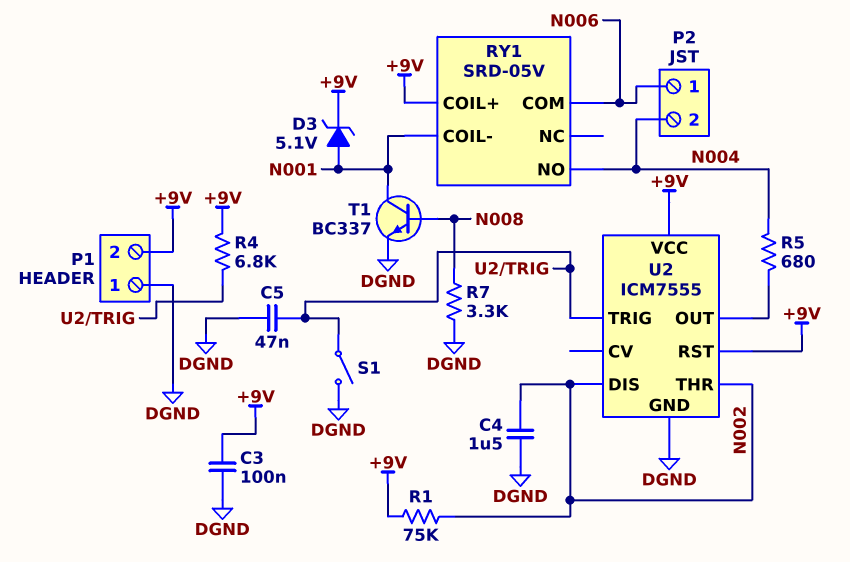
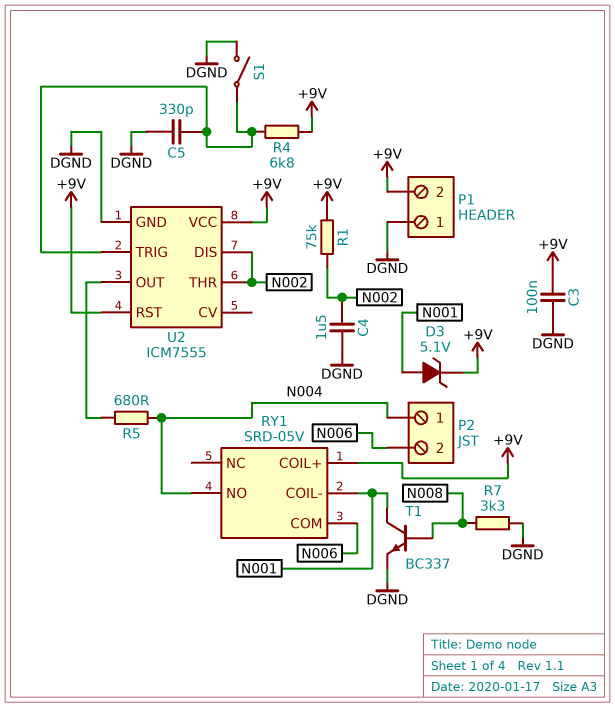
C5: 47nF (DGND, U2/TRIG) -> 330pF (DGND, U2/TRIG)
P2 pin 1: N006 -> N004
P2 pin 2: N004 -> N006

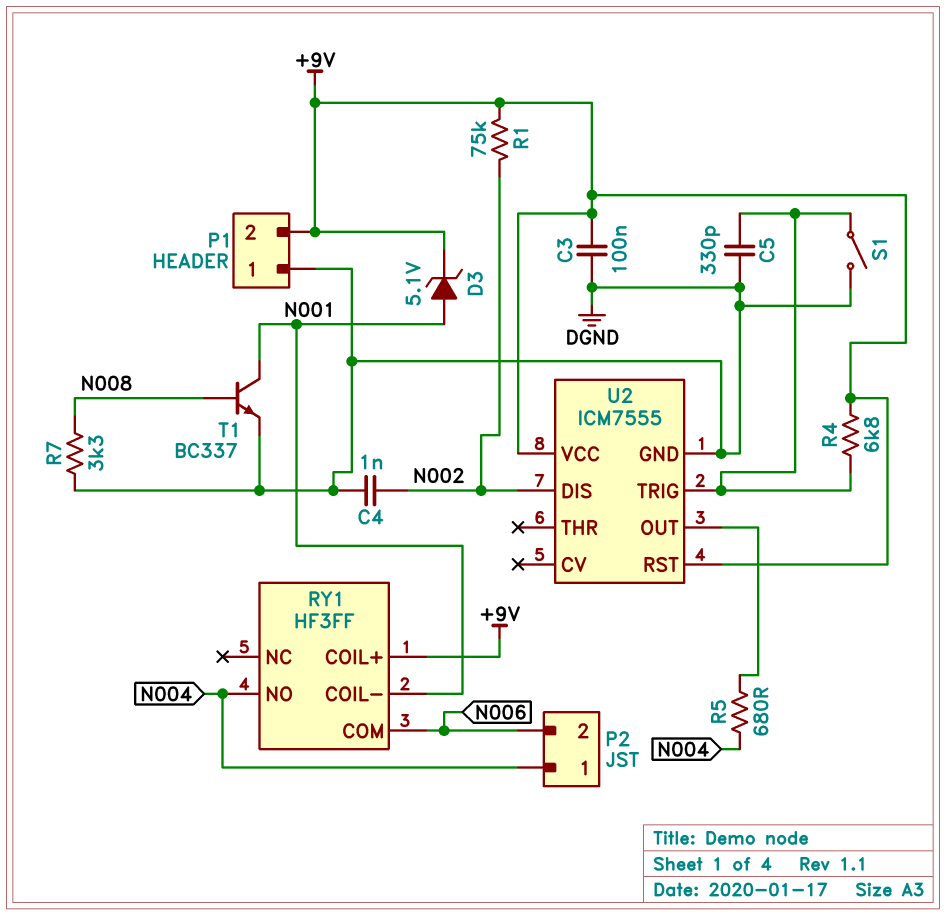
C4: 1.5uF (DGND, N002) -> 1nF (DGND, N002)
RY1: SRD-05V -> HF3FF
U2 pin THR: N002 -> none

